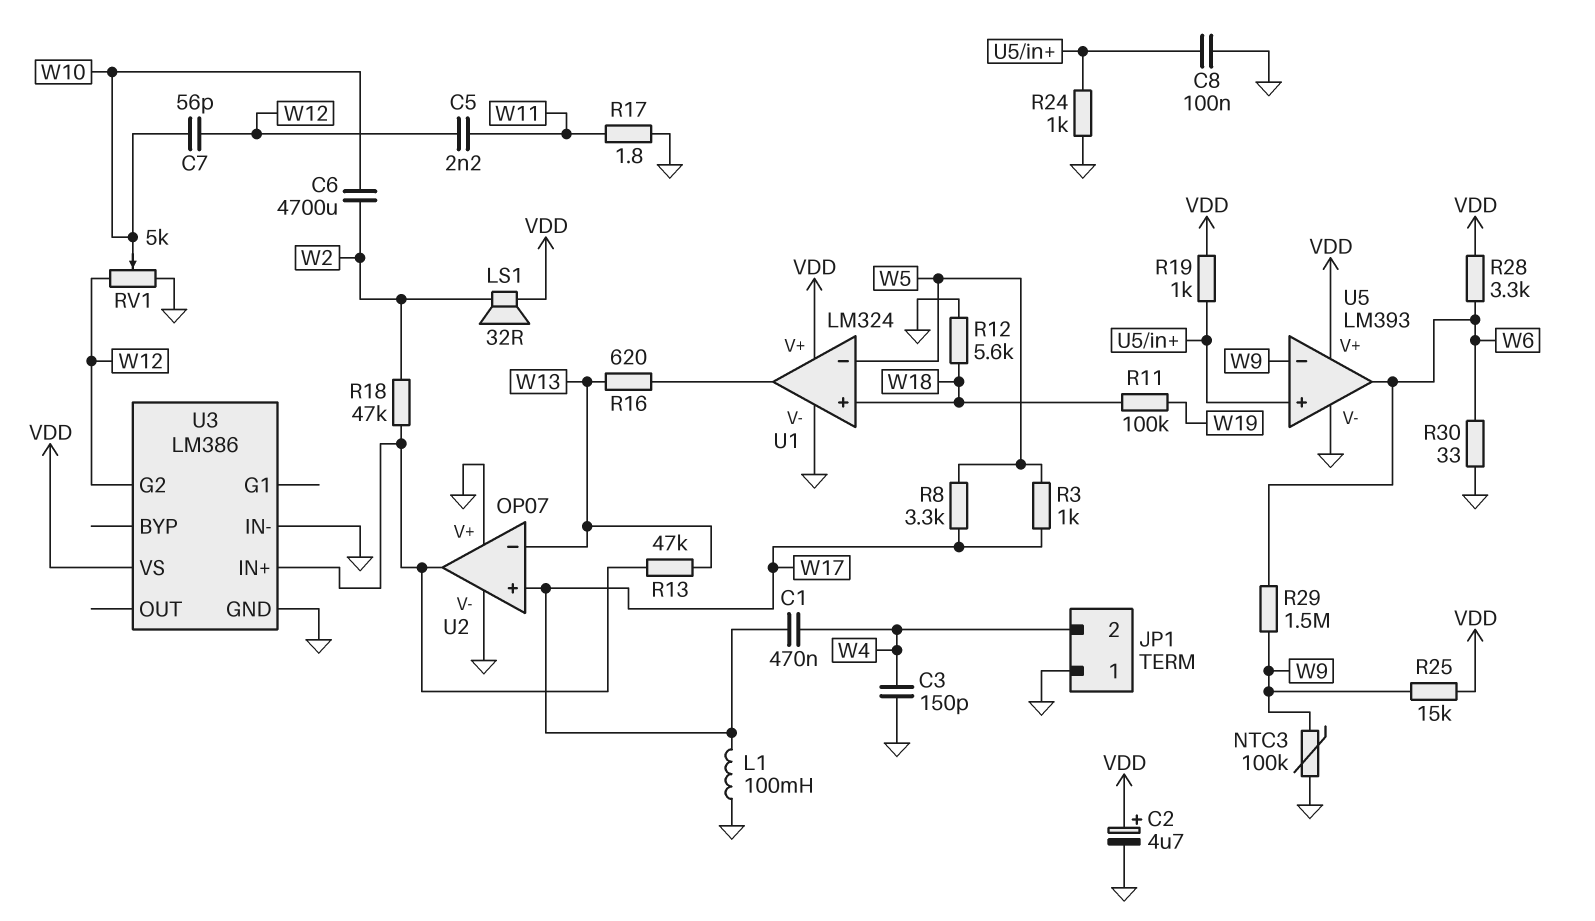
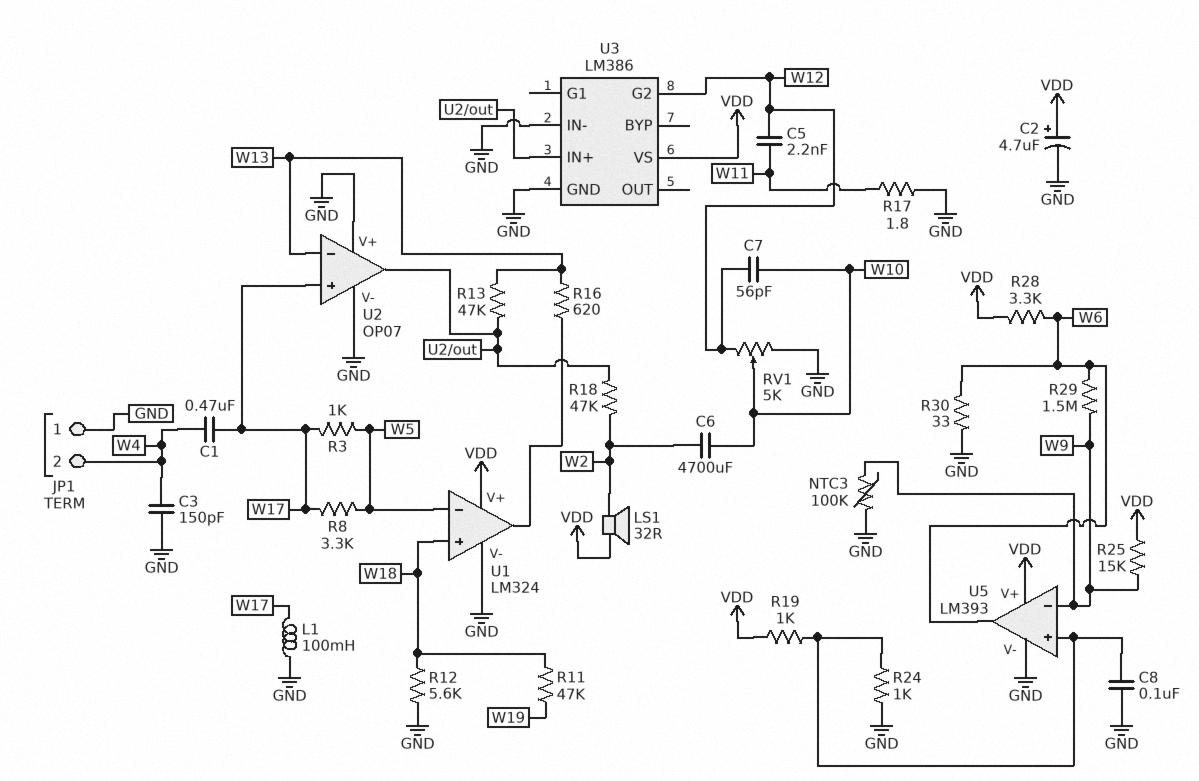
R11: 100k (W18, W19) -> 47k (W18, W19)

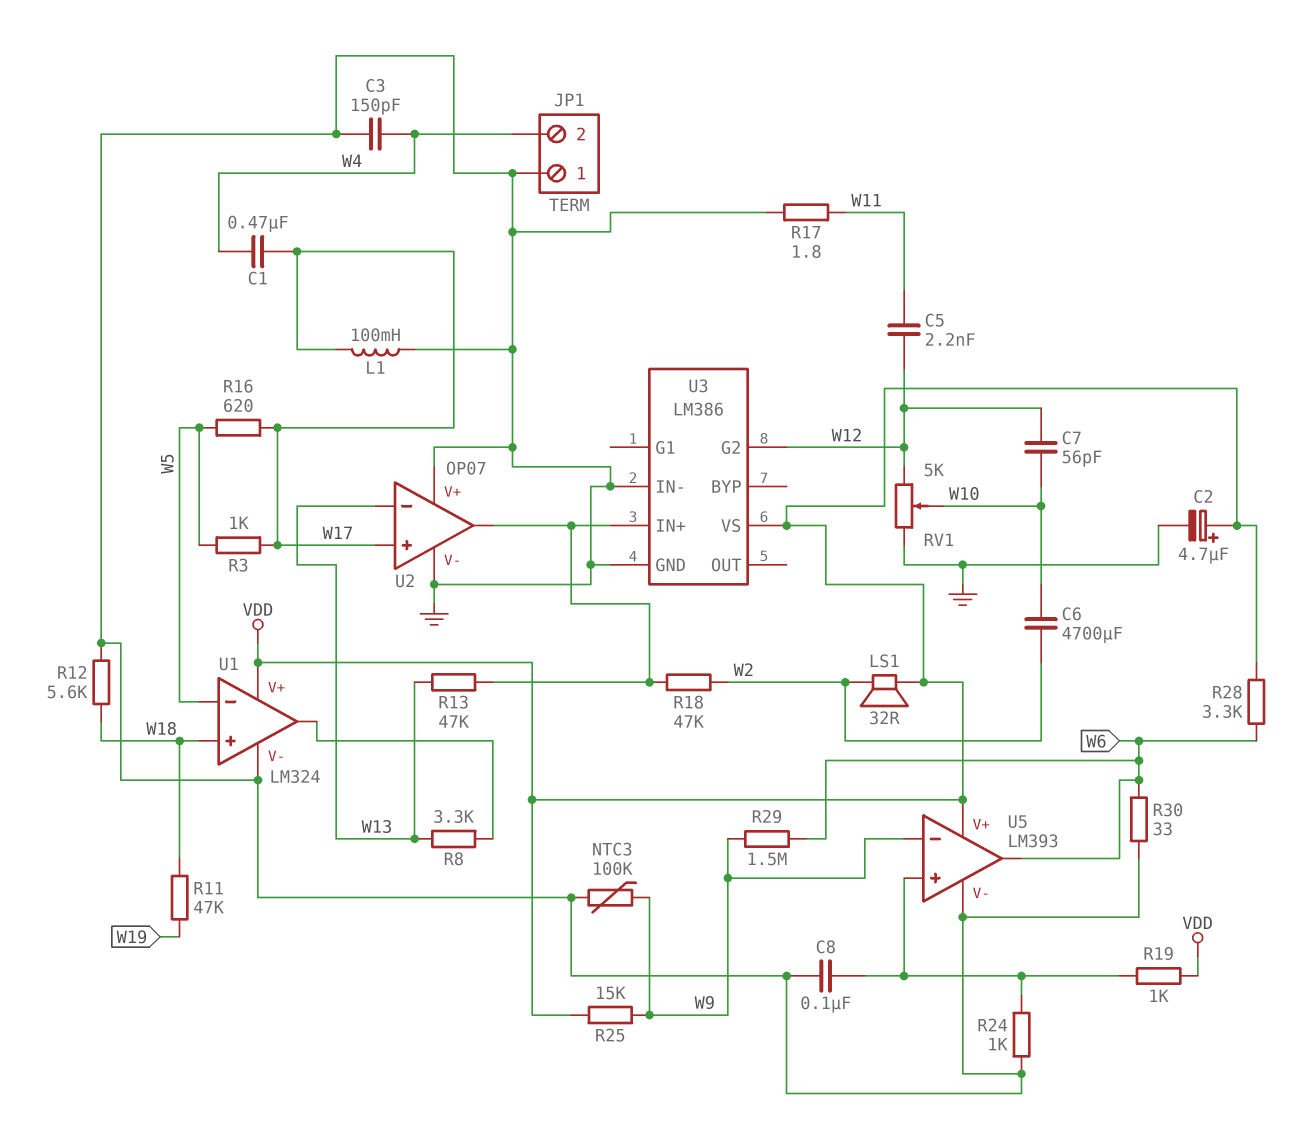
R8: 3.3k (W5, W17) -> 3.3k (U1/out, W13)
R16: 620 (U1/out, W13) -> 620 (W5, W17)

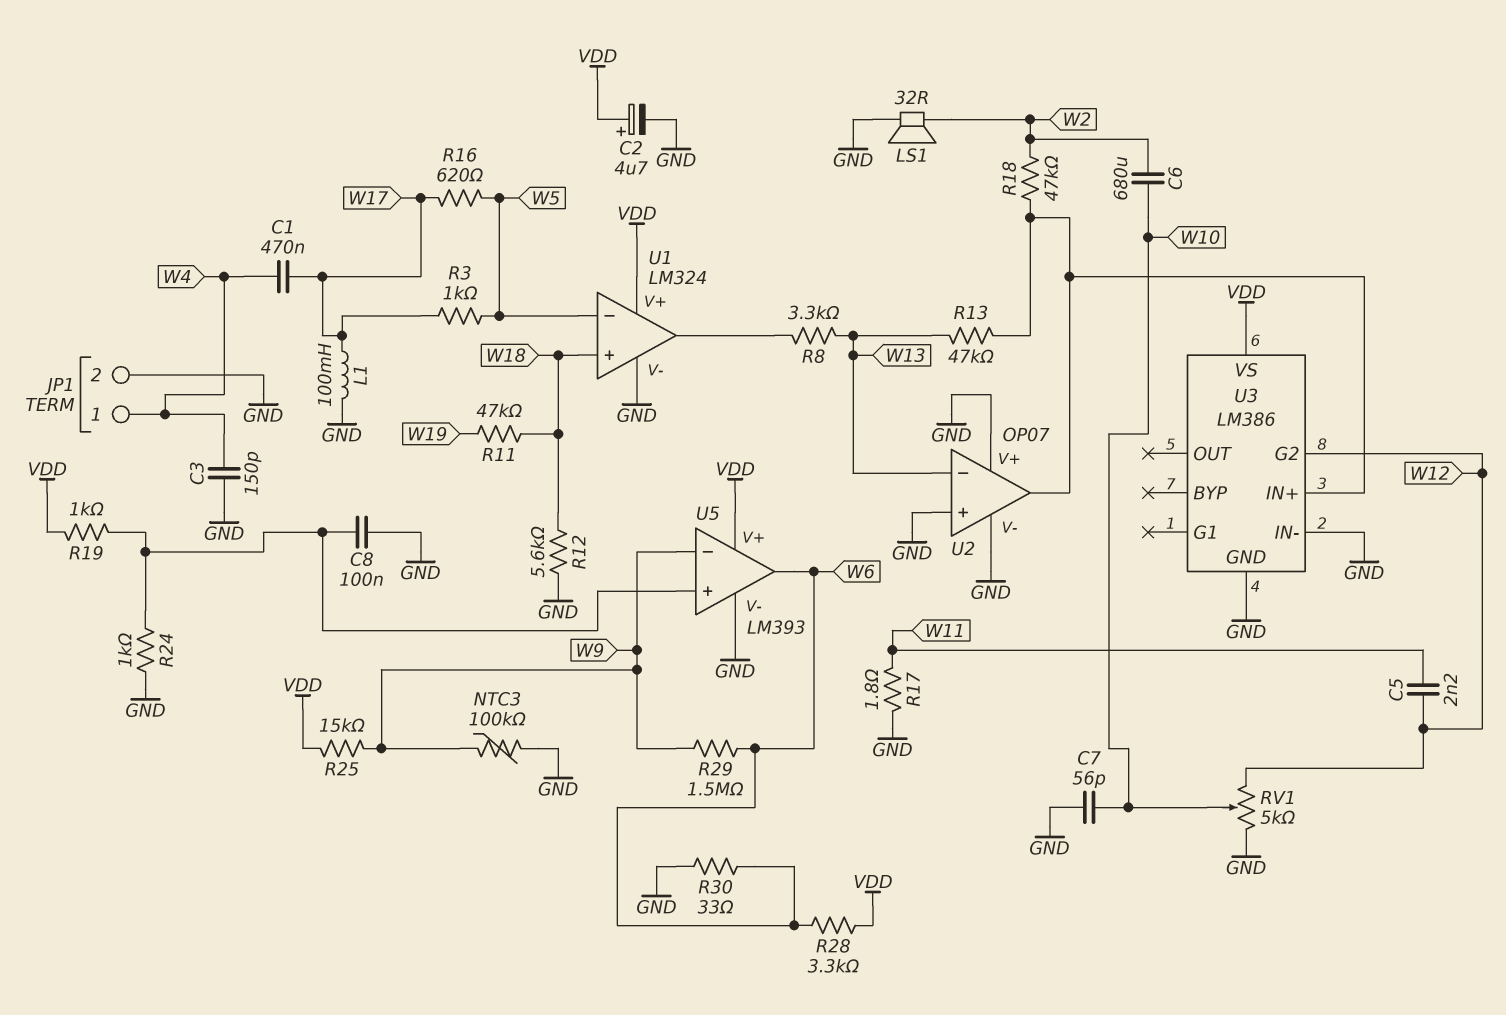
C6: 4700uF (W2, W10) -> 680uF (W2, W10)
C7: 56pF (W10, W12) -> 56pF (GND, W10)
JP1 pin 1: GND -> W4
JP1 pin 2: W4 -> GND
LS1: speaker 32R (VDD, W2) -> speaker 32R (GND, W2)
U2 pin in+: W17 -> GND

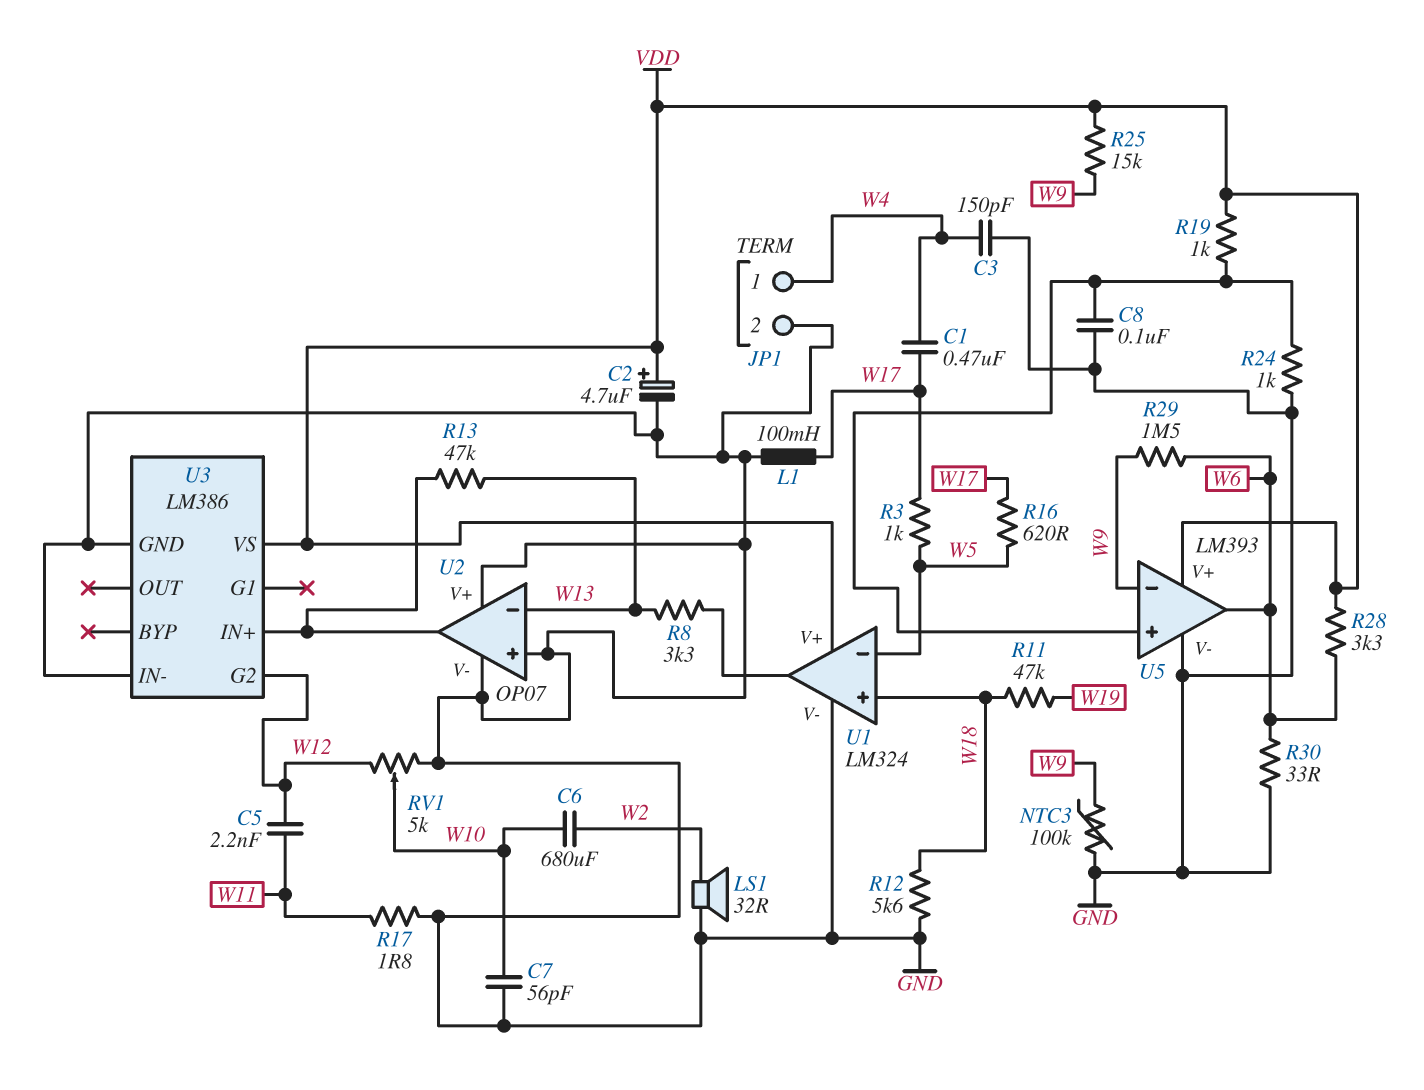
R18: 47k (U2/out, W2) -> none

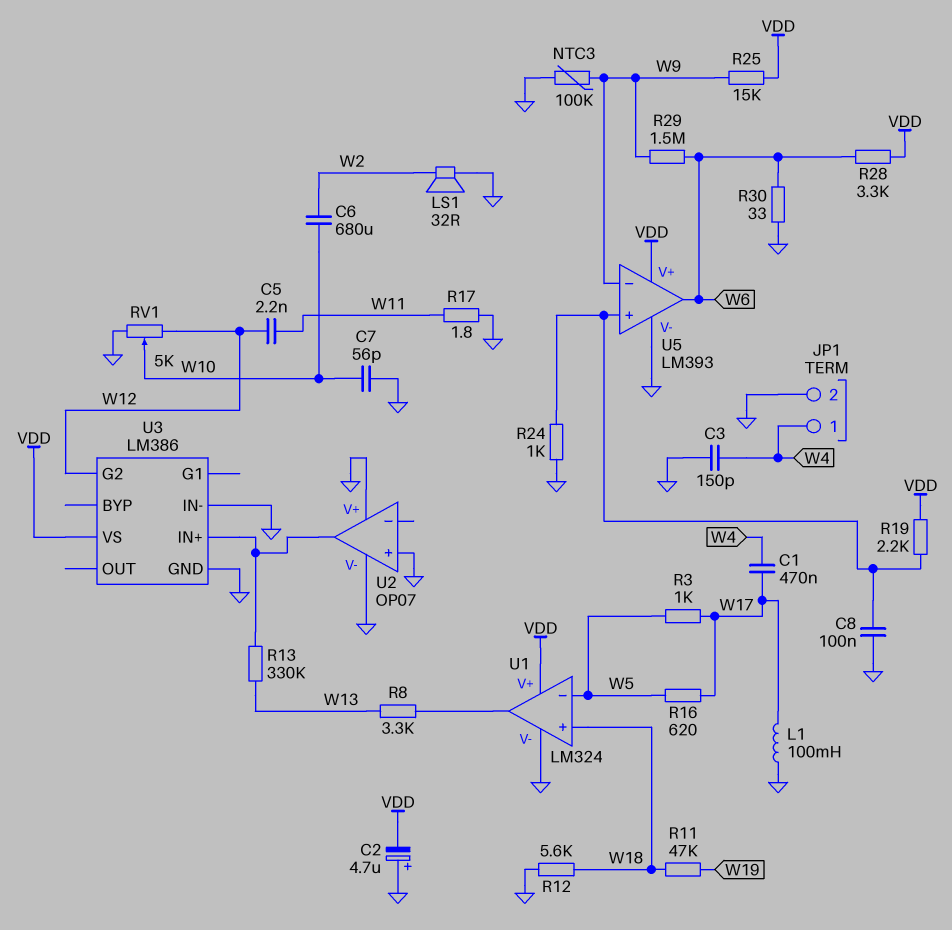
C2: 4.7uF (plus VDD, minus GND) -> 4.7uF (plus GND, minus VDD)
R13: 47k (U2/out, W13) -> 330k (U2/out, W13)
R19: 1k (U5/in+, VDD) -> 2.2k (U5/in+, VDD)
U2 pin in-: W13 -> none

